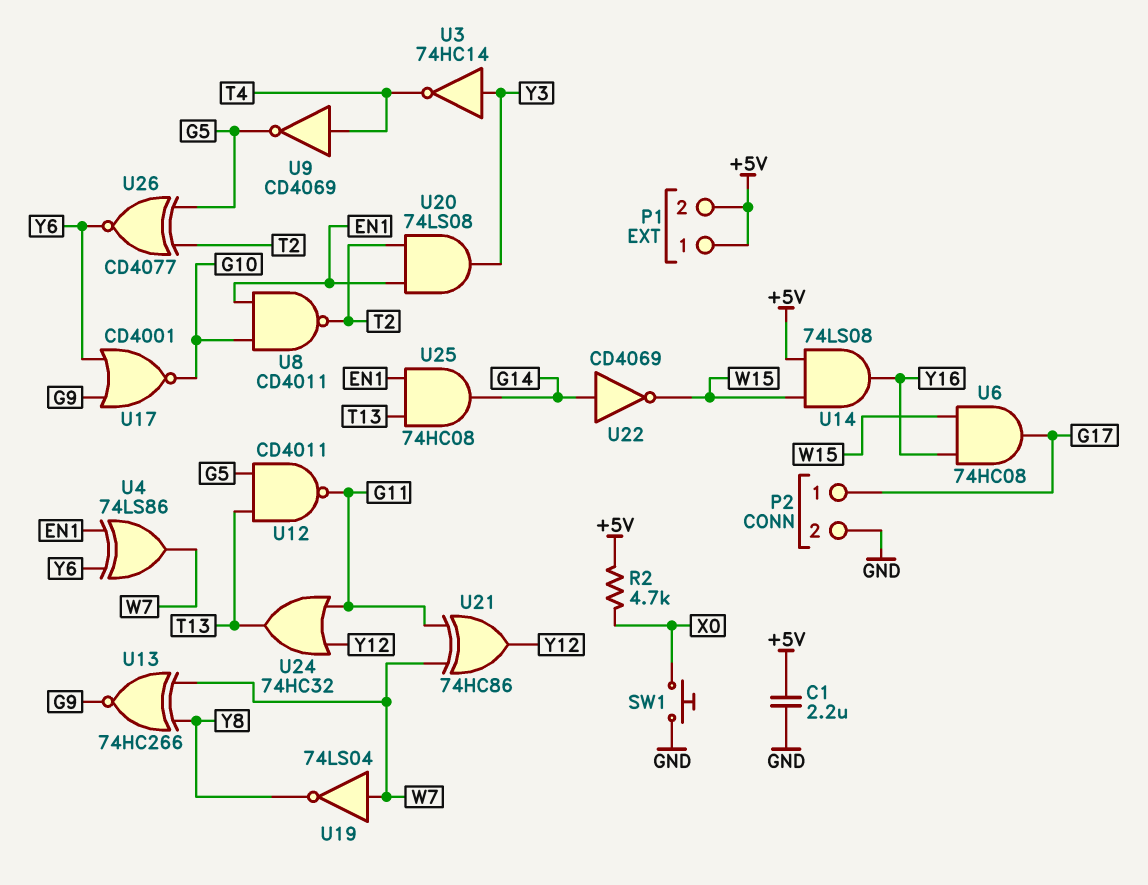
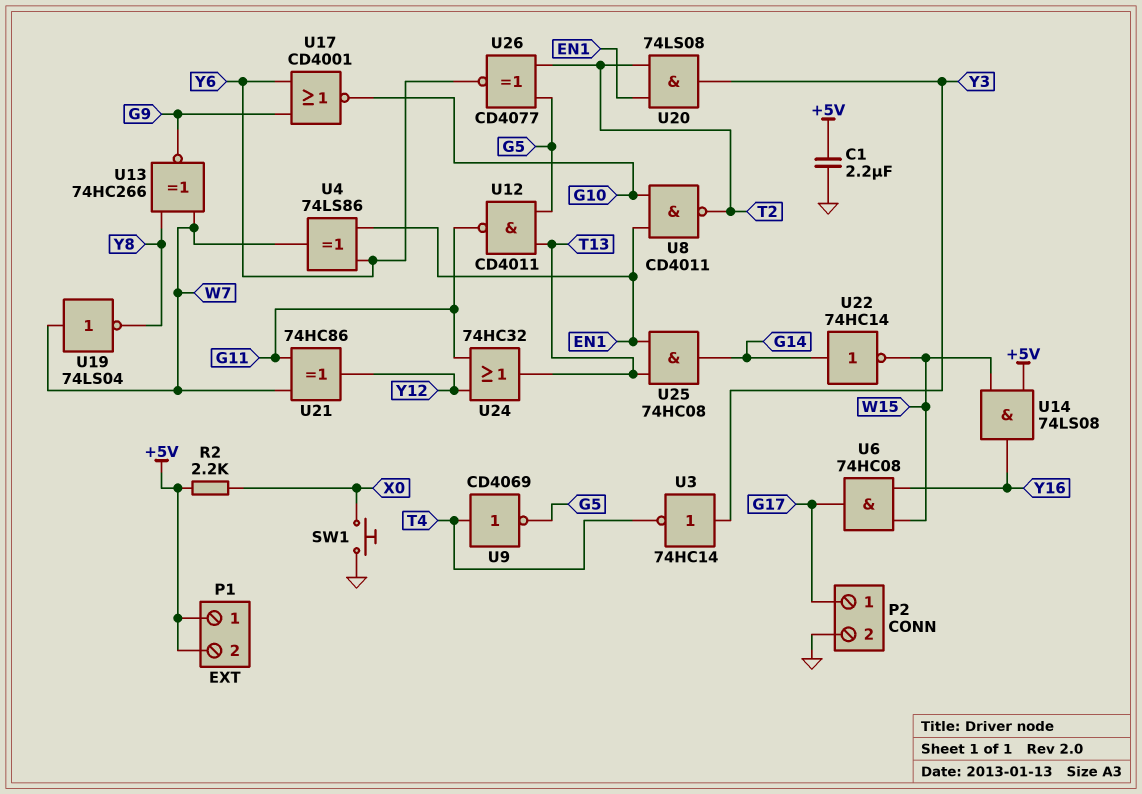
R2: 4.7k (+5V, X0) -> 2.2k (+5V, X0)
U22: NOT CD4069 (in G14, out W15) -> NOT 74HC14 (in G14, out W15)

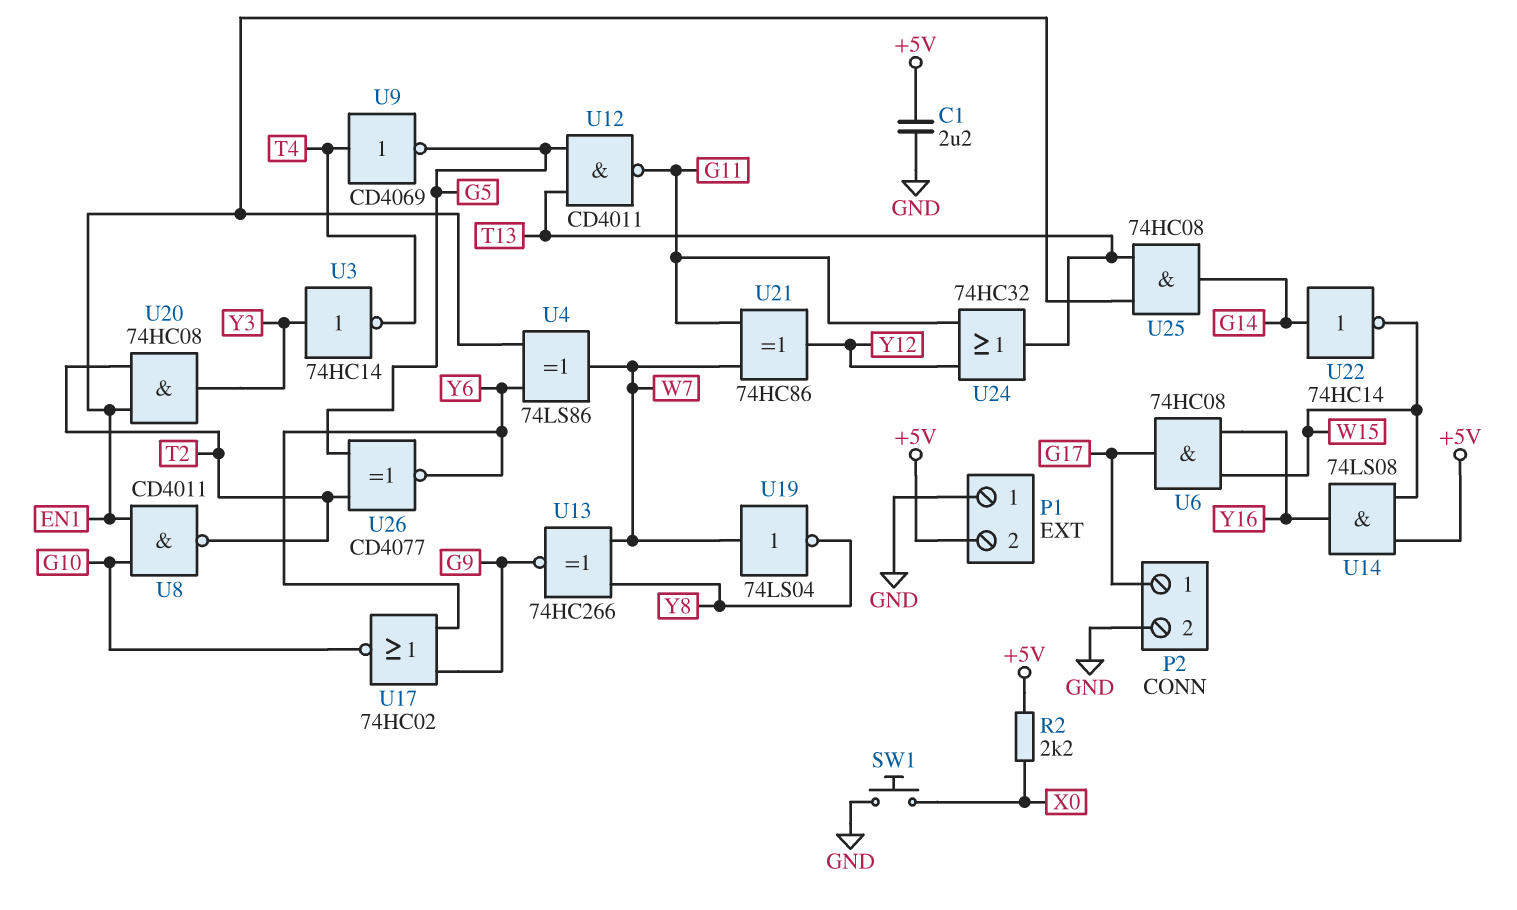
P1 pin 1: +5V -> GND
U17: NOR CD4001 (in G9, in Y6, out G10) -> NOR 74HC02 (in G9, in Y6, out G10)
U20: AND 74LS08 (in EN1, in T2, out Y3) -> AND 74HC08 (in EN1, in T2, out Y3)

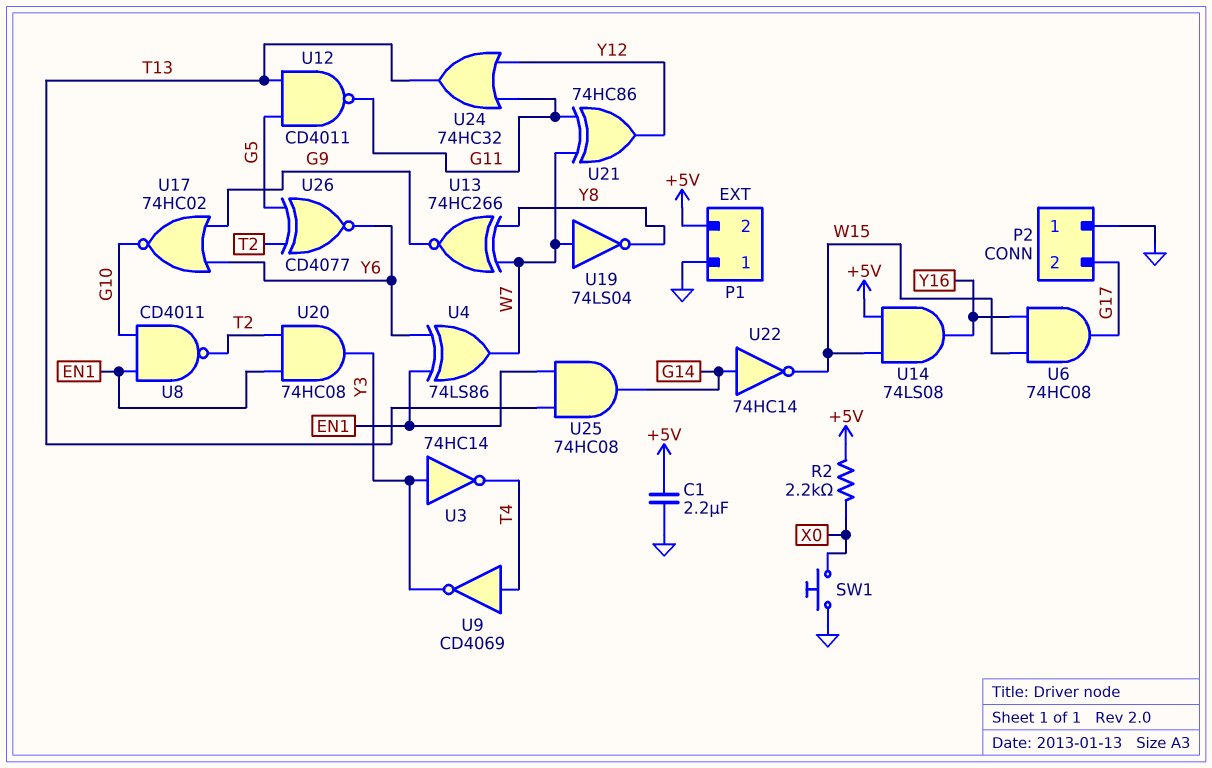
P2 pin 1: G17 -> GND
P2 pin 2: GND -> G17
U9: NOT CD4069 (in T4, out G5) -> NOT CD4069 (in T4, out Y3)

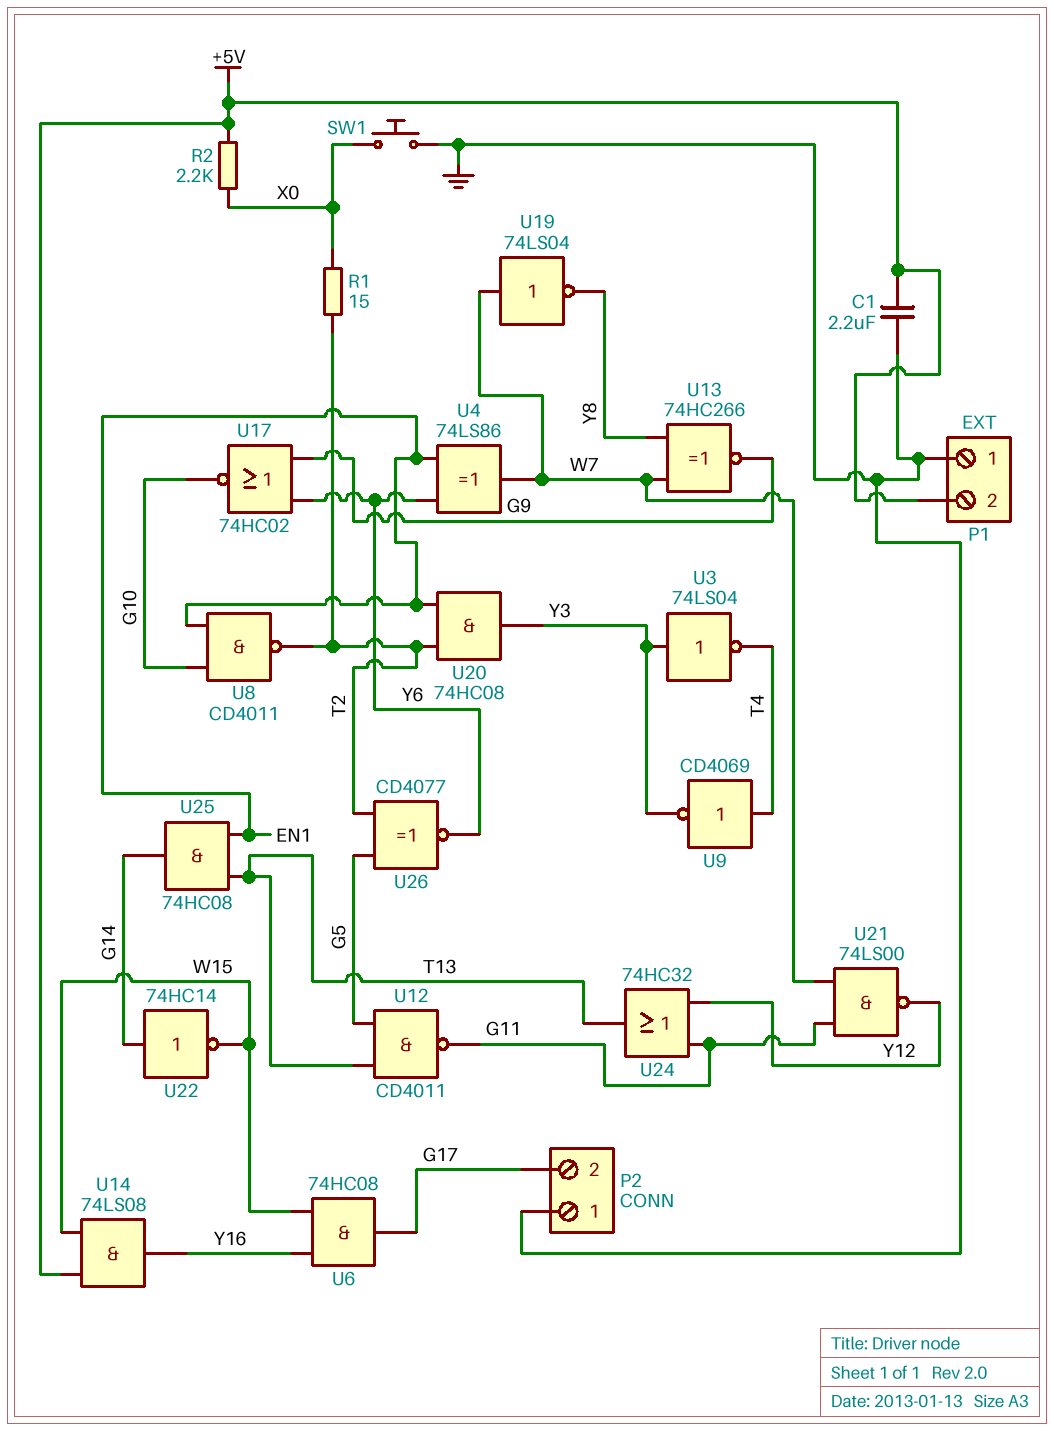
R1: none -> 15 (T2, X0)
U3: NOT 74HC14 (in Y3, out T4) -> NOT 74LS04 (in Y3, out T4)
U21: XOR 74HC86 (in G11, in W7, out Y12) -> NAND 74LS00 (in G11, in W7, out Y12)

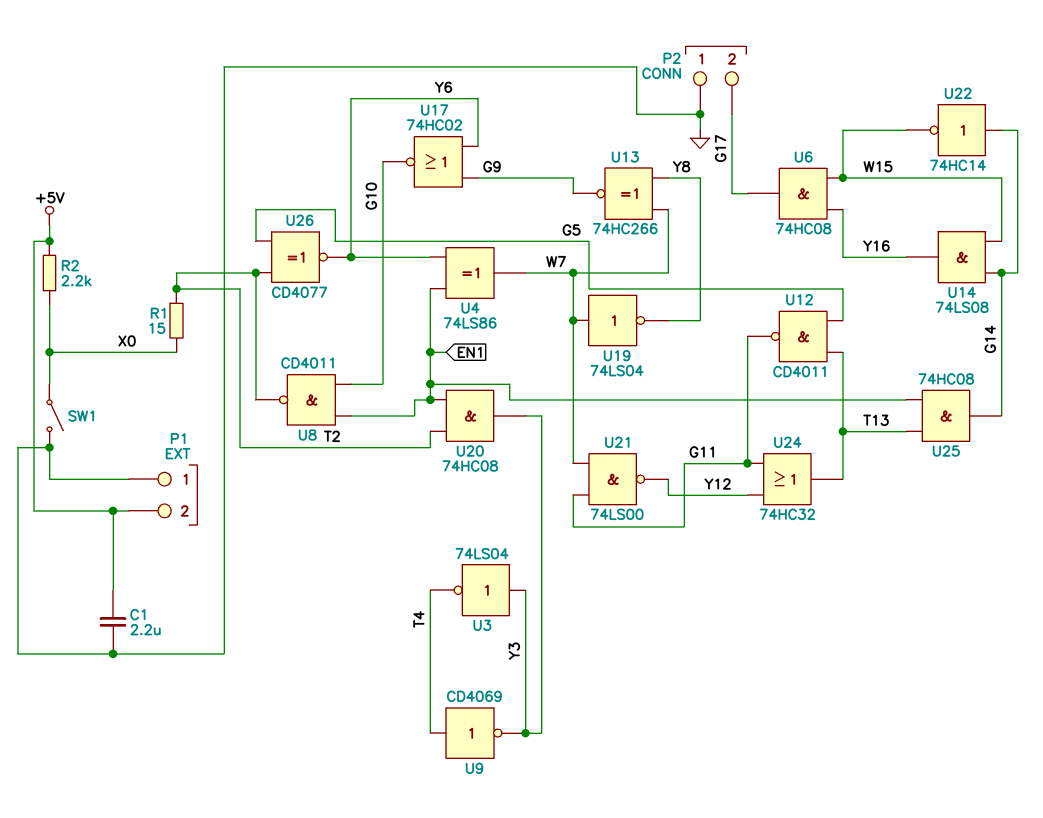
SW1: button (GND, X0) -> switch (GND, X0)
U14: AND 74LS08 (in +5V, in W15, out Y16) -> AND 74LS08 (in G14, in W15, out Y16)

